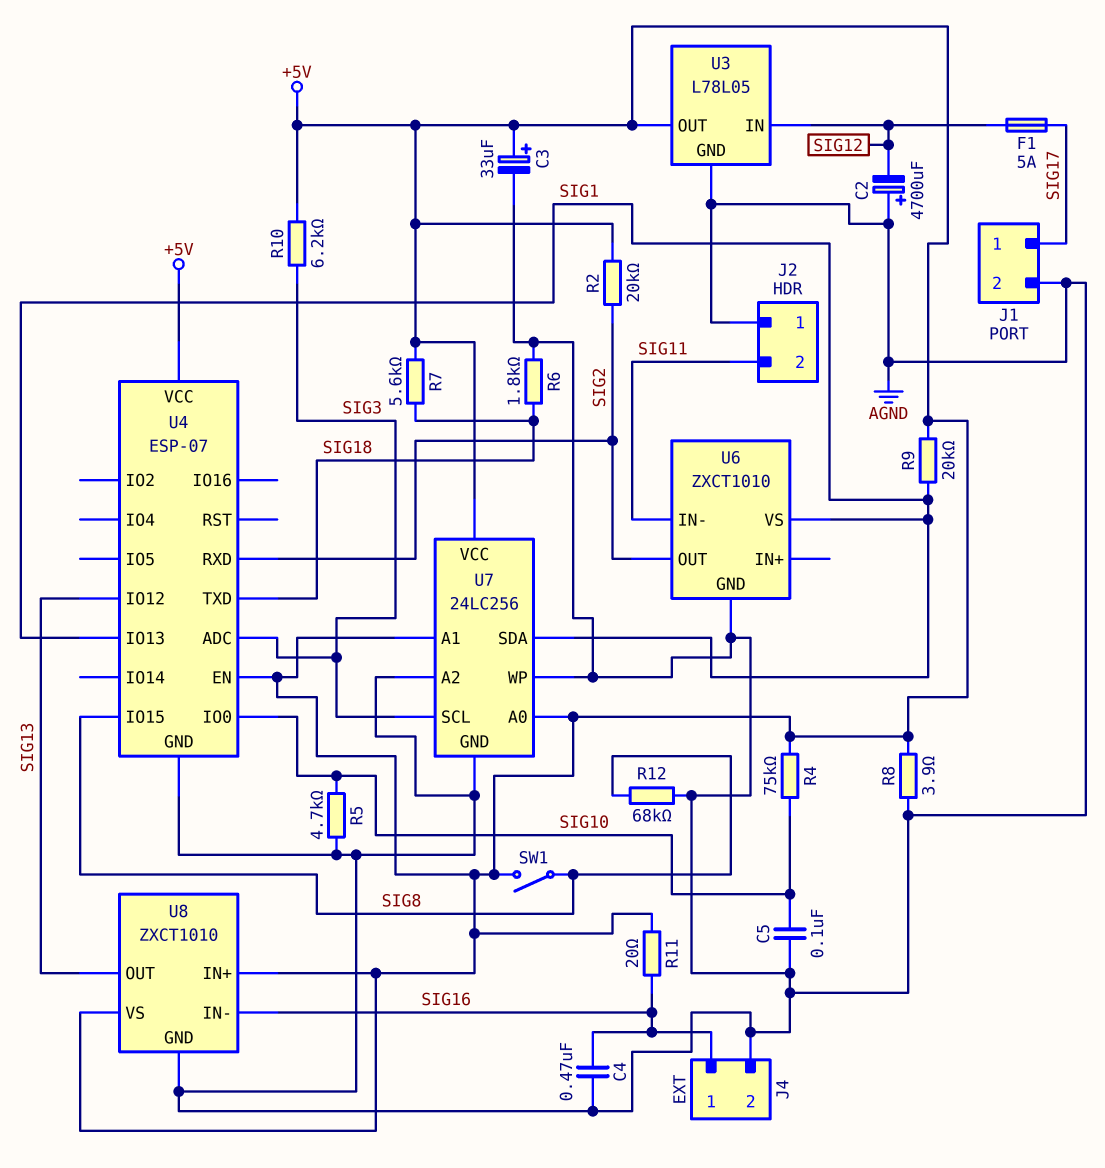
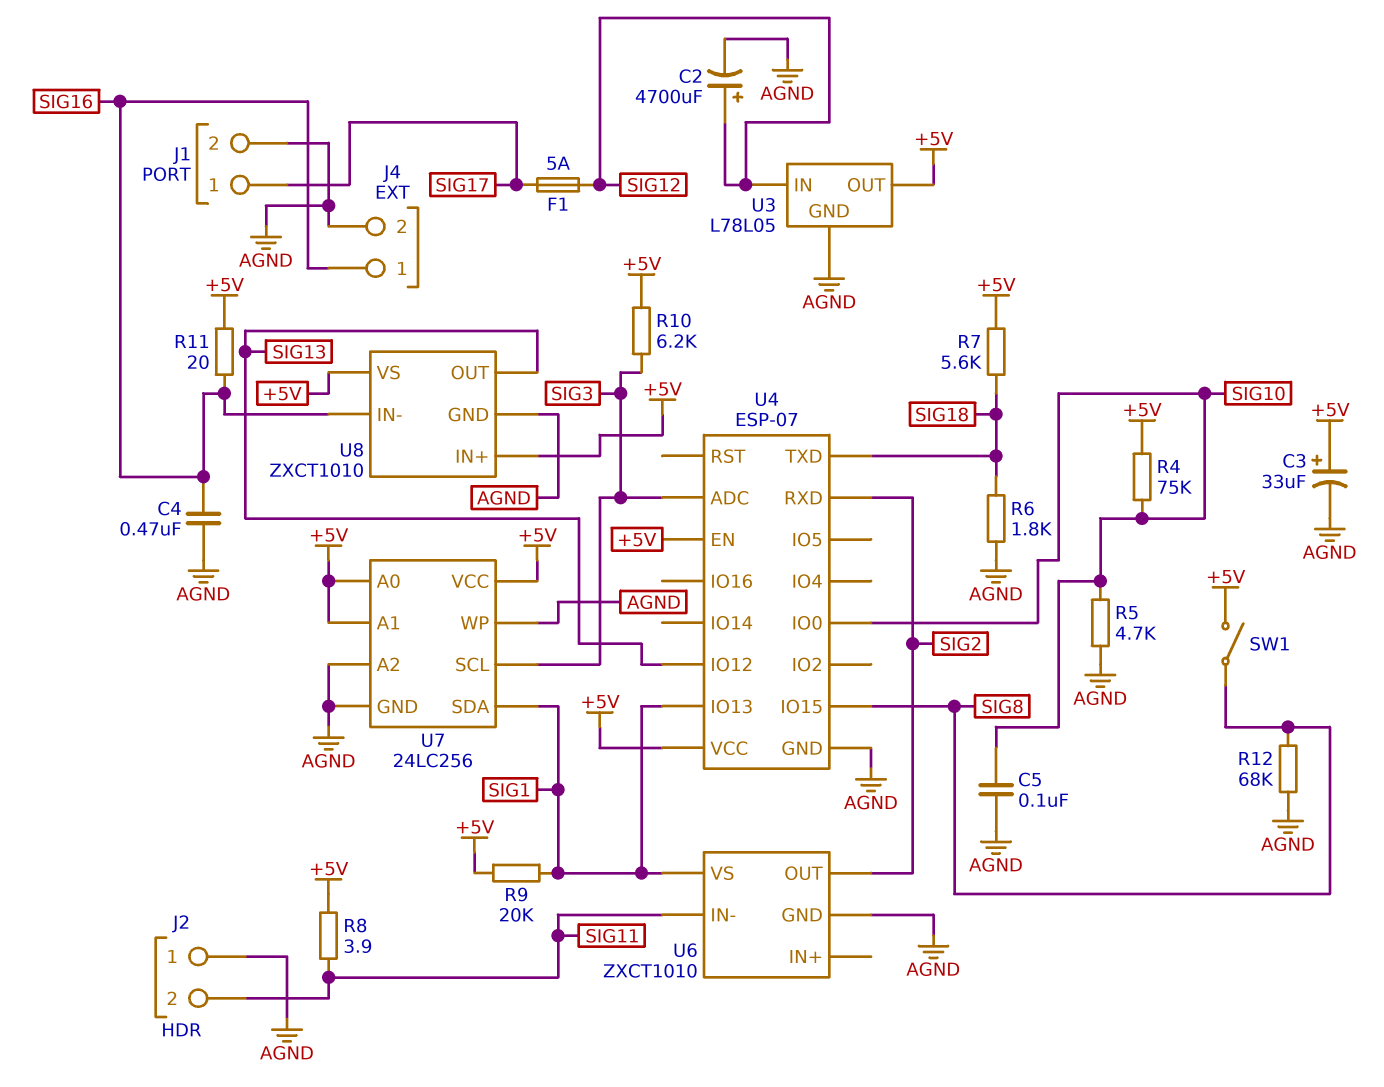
C2: 4700uF (plus AGND, minus SIG12) -> 4700uF (plus SIG12, minus AGND)
R2: 20k (+5V, SIG2) -> none
R8: 3.9 (+5V, AGND) -> 3.9 (+5V, SIG11)

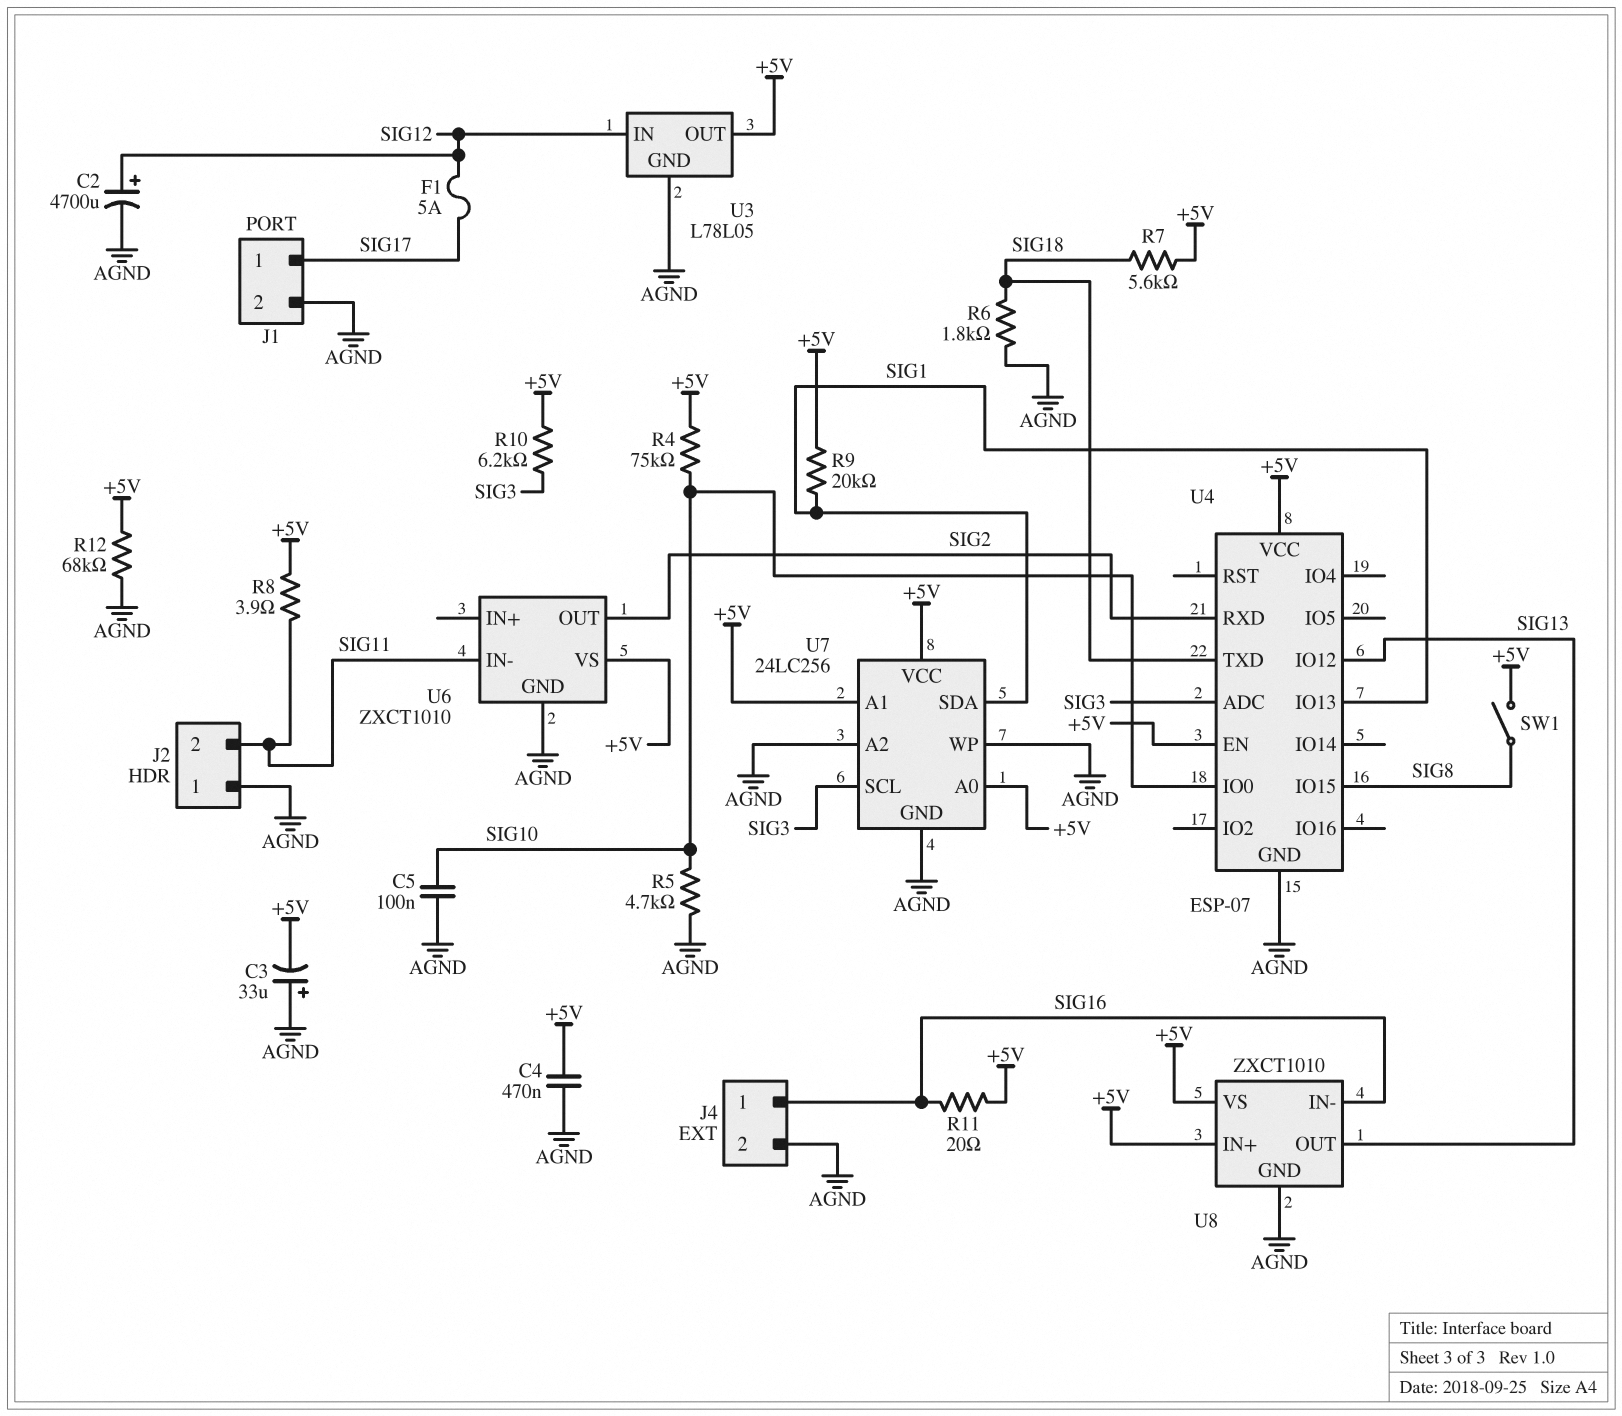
C3: 33uF (plus +5V, minus AGND) -> 33uF (plus AGND, minus +5V)
C4: 470nF (AGND, SIG16) -> 470nF (+5V, AGND)
R12: 68k (AGND, SIG8) -> 68k (+5V, AGND)
U6 pin VS: SIG1 -> +5V

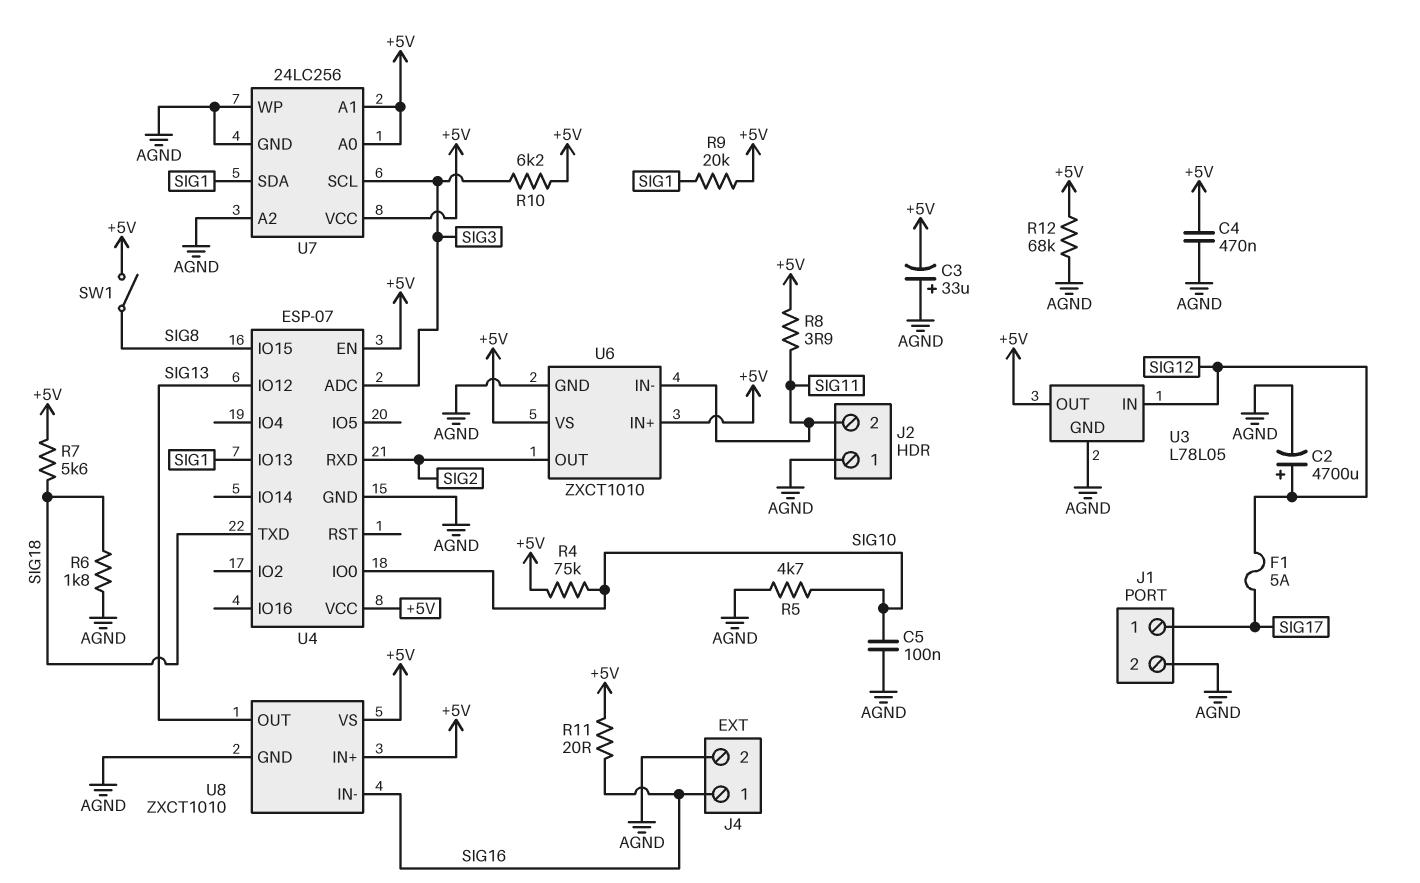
U6 pin IN+: none -> +5V

